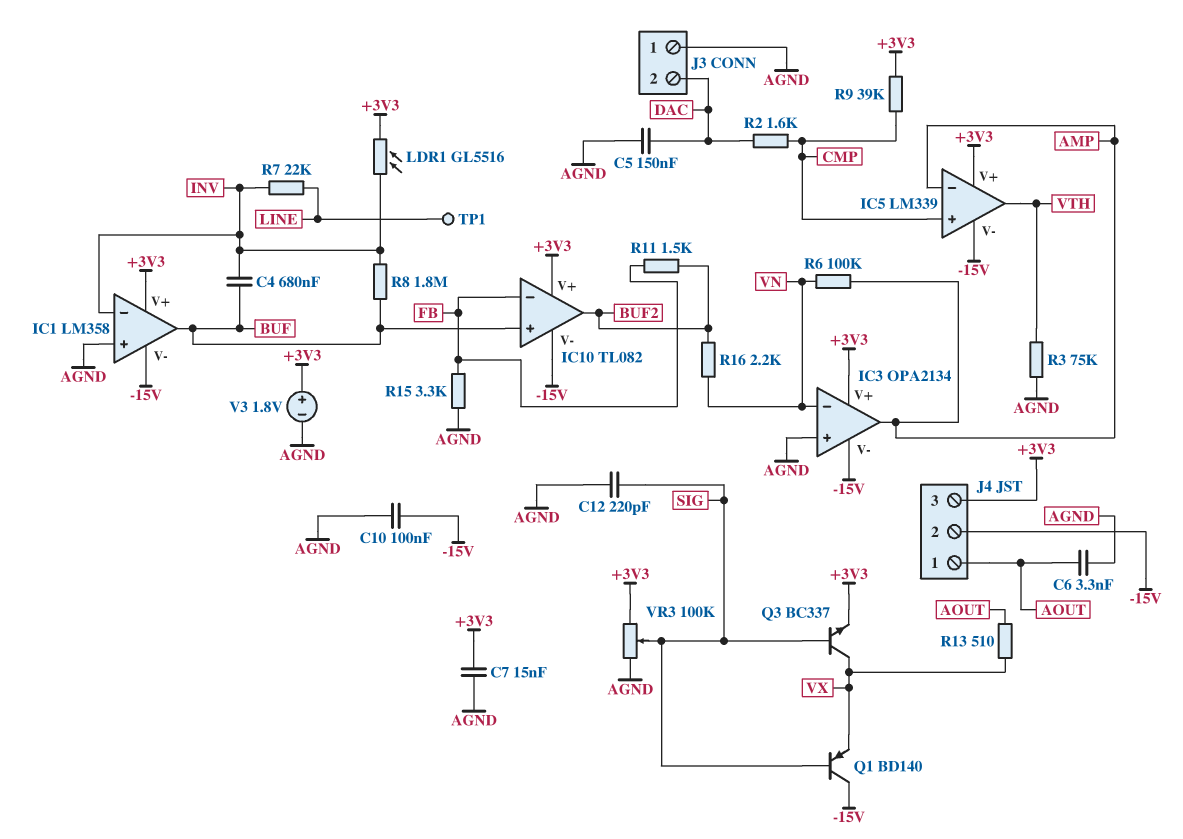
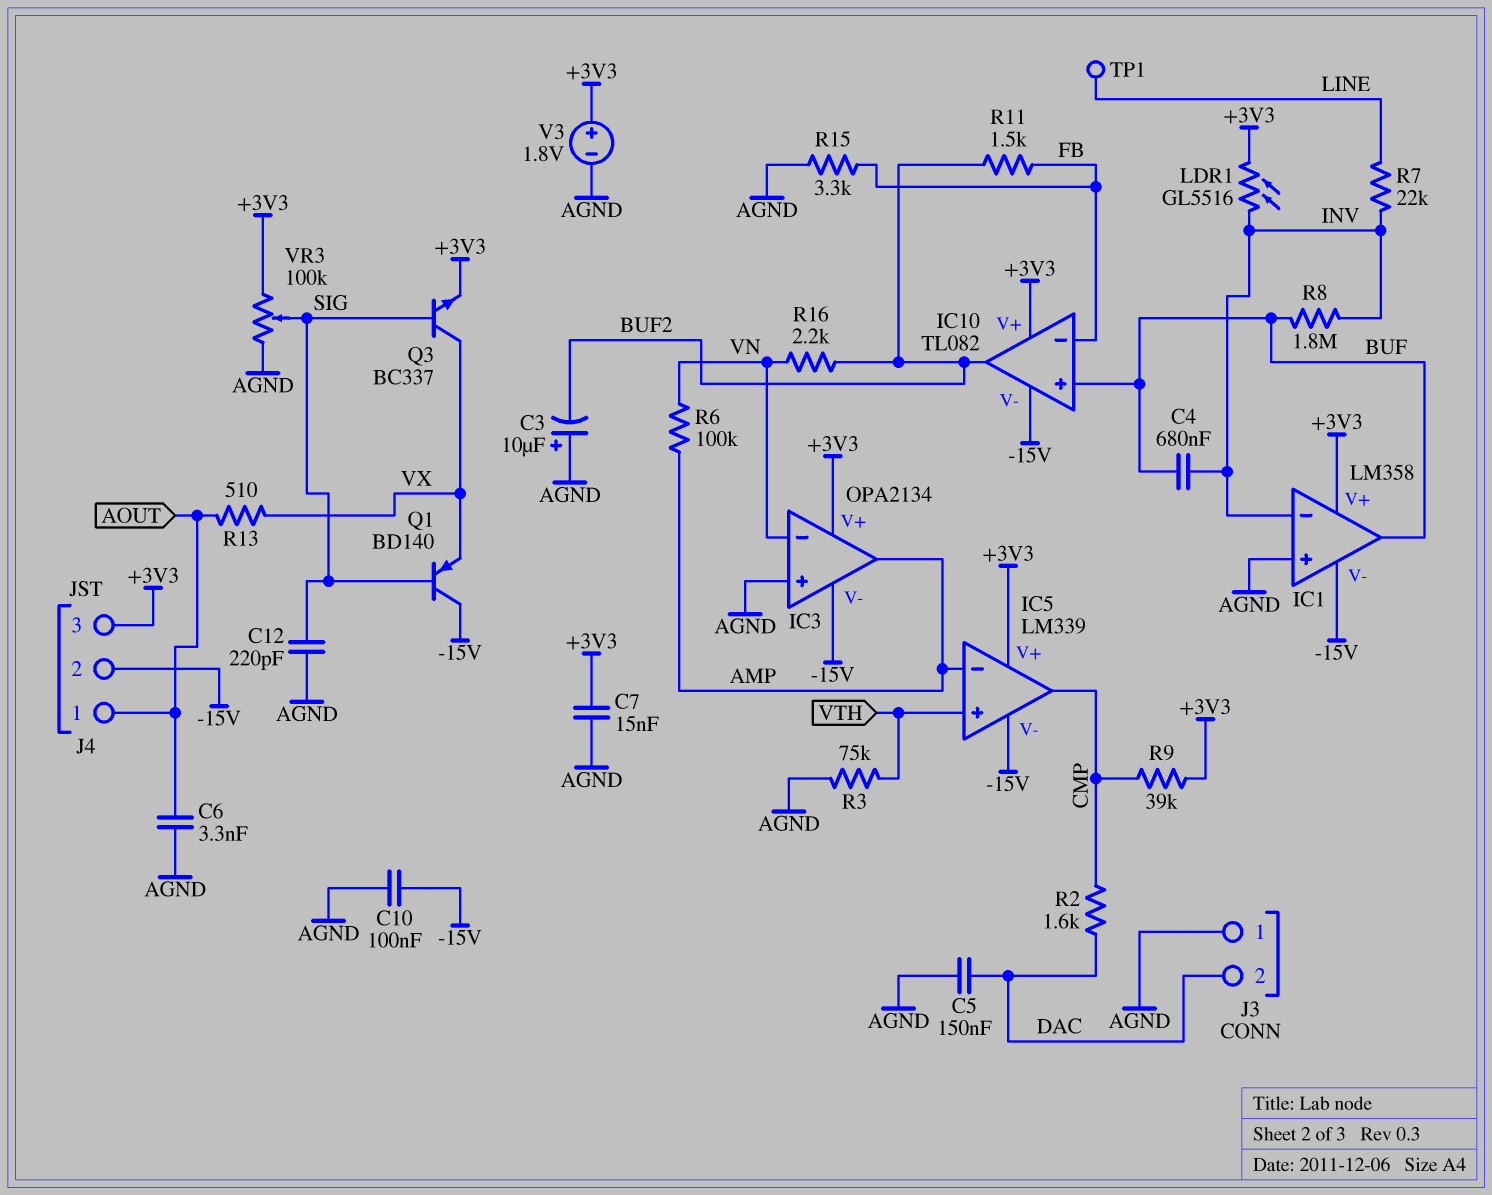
C3: none -> 10uF (plus AGND, minus BUF2)
IC5 pin in+: CMP -> VTH
IC5 pin out: VTH -> CMP

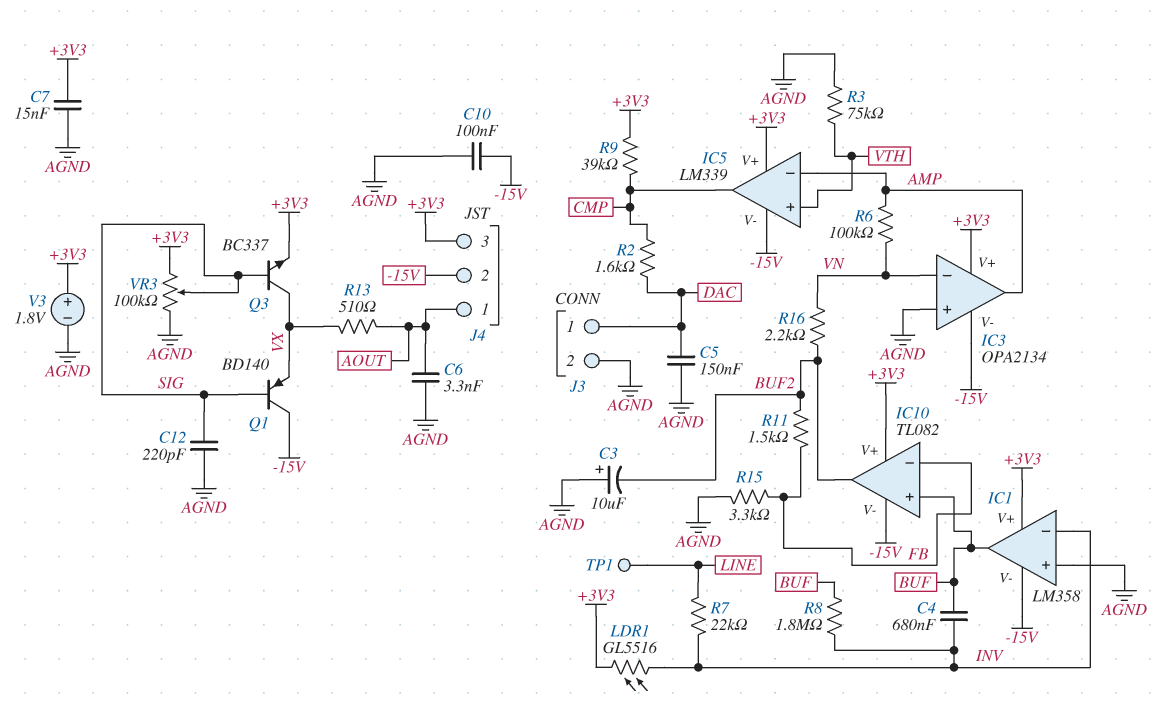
J3 pin 1: AGND -> DAC
J3 pin 2: DAC -> AGND

